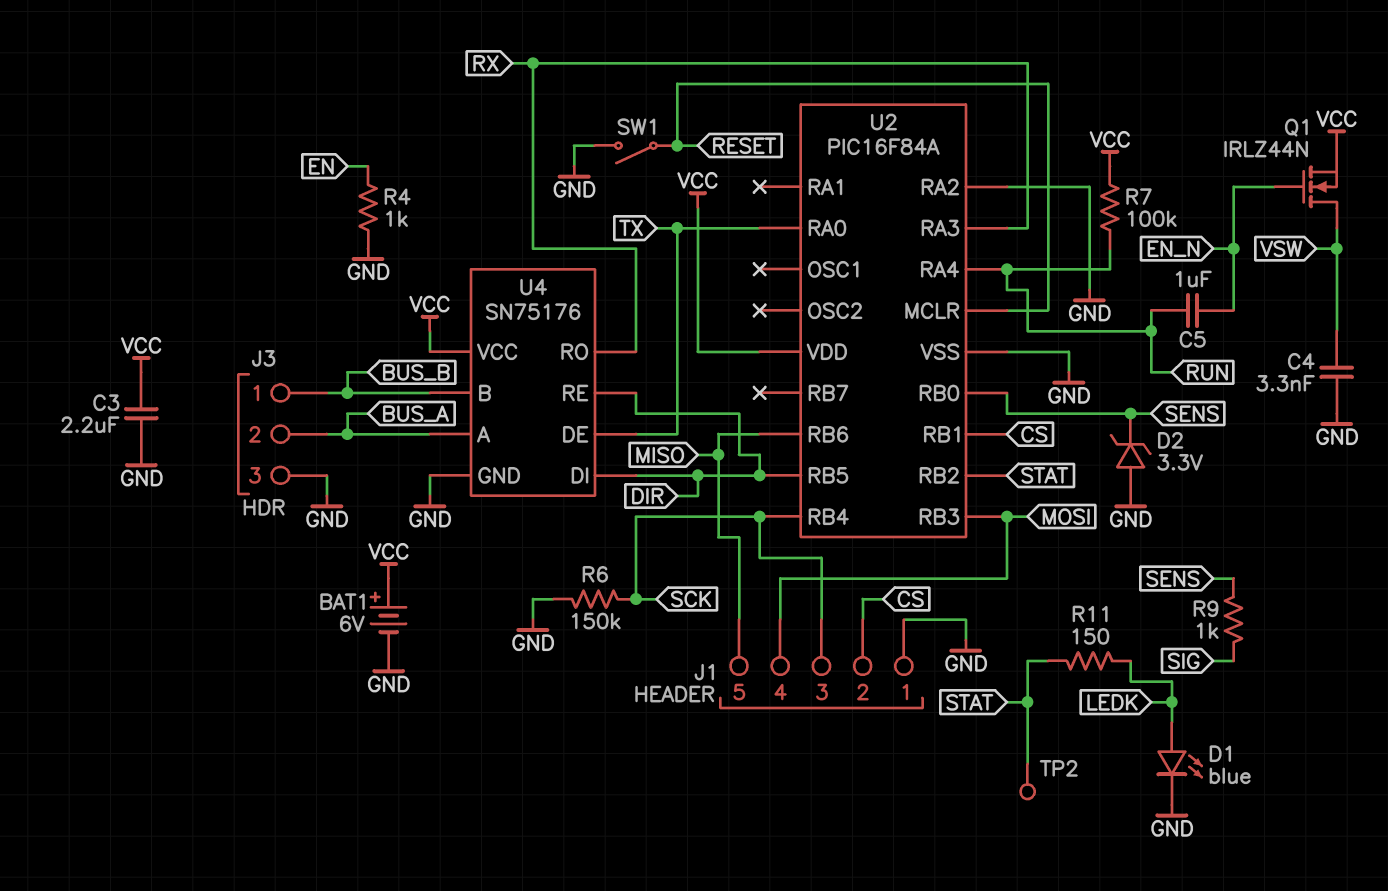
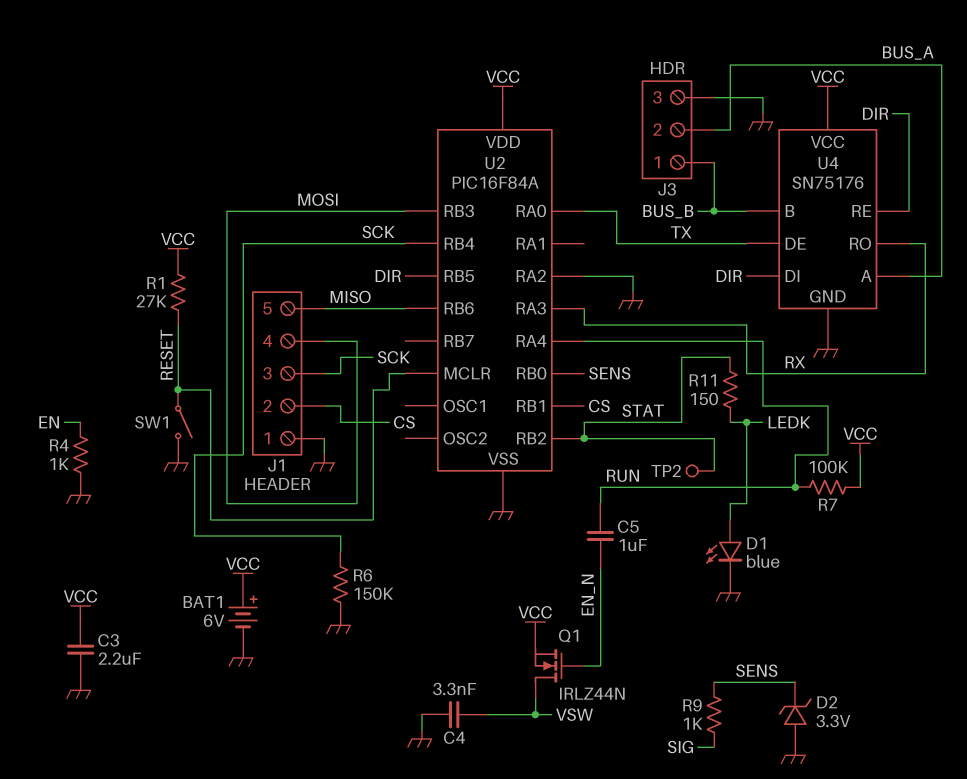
R1: none -> 27k (RESET, VCC)

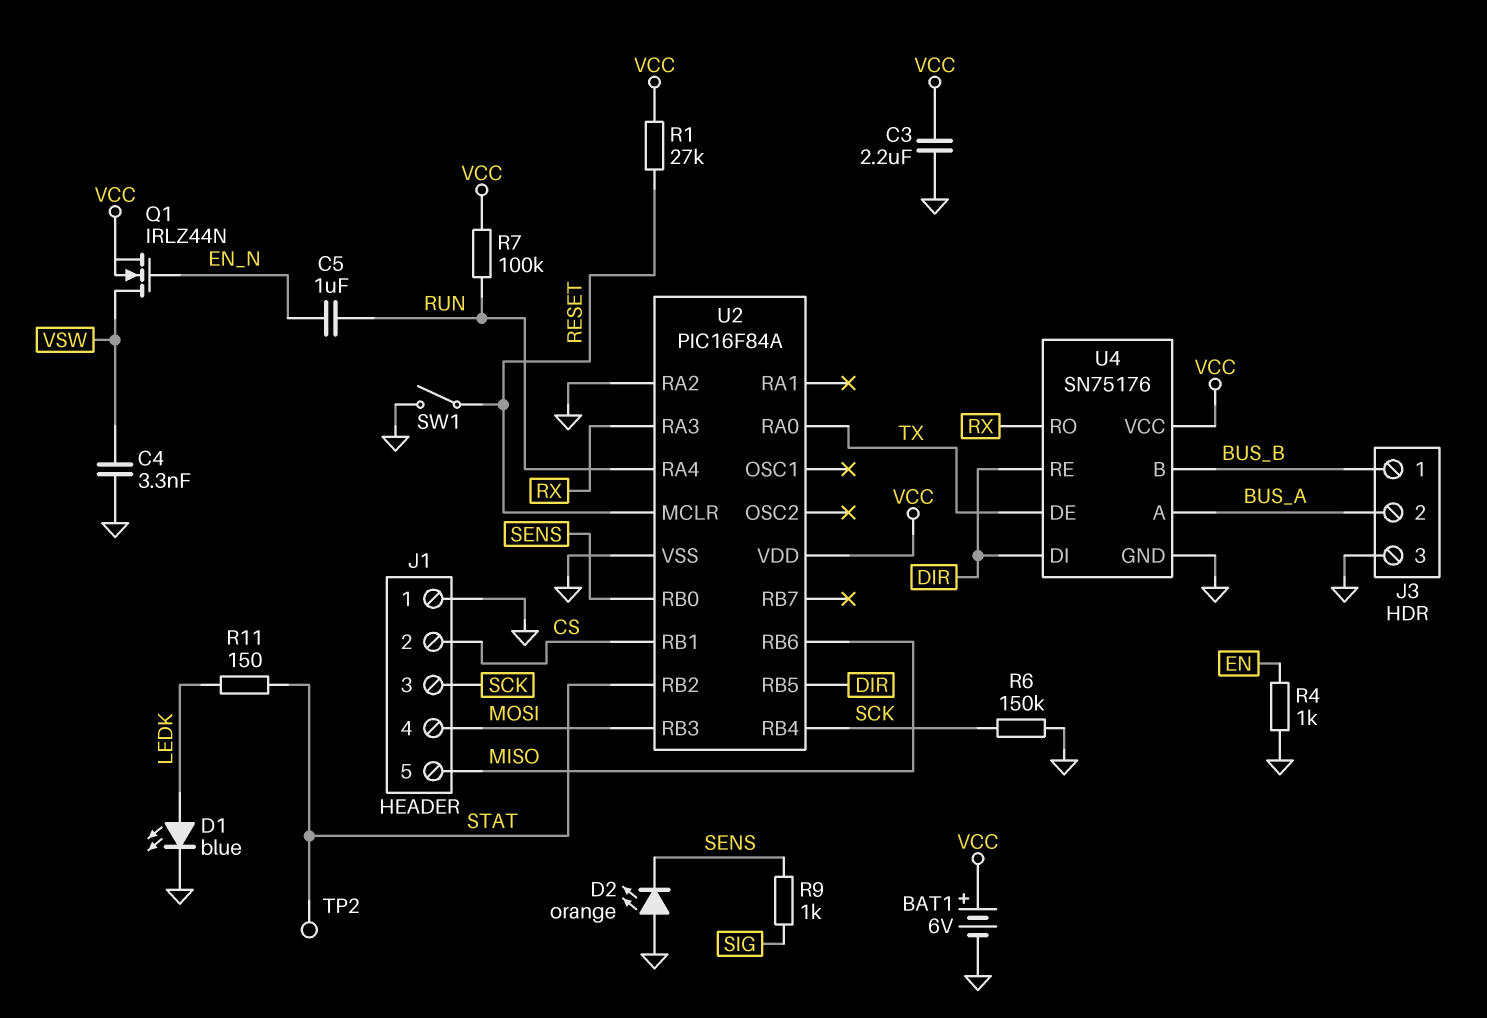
D2: zener 3.3V (A GND, K SENS) -> LED orange (A GND, K SENS)

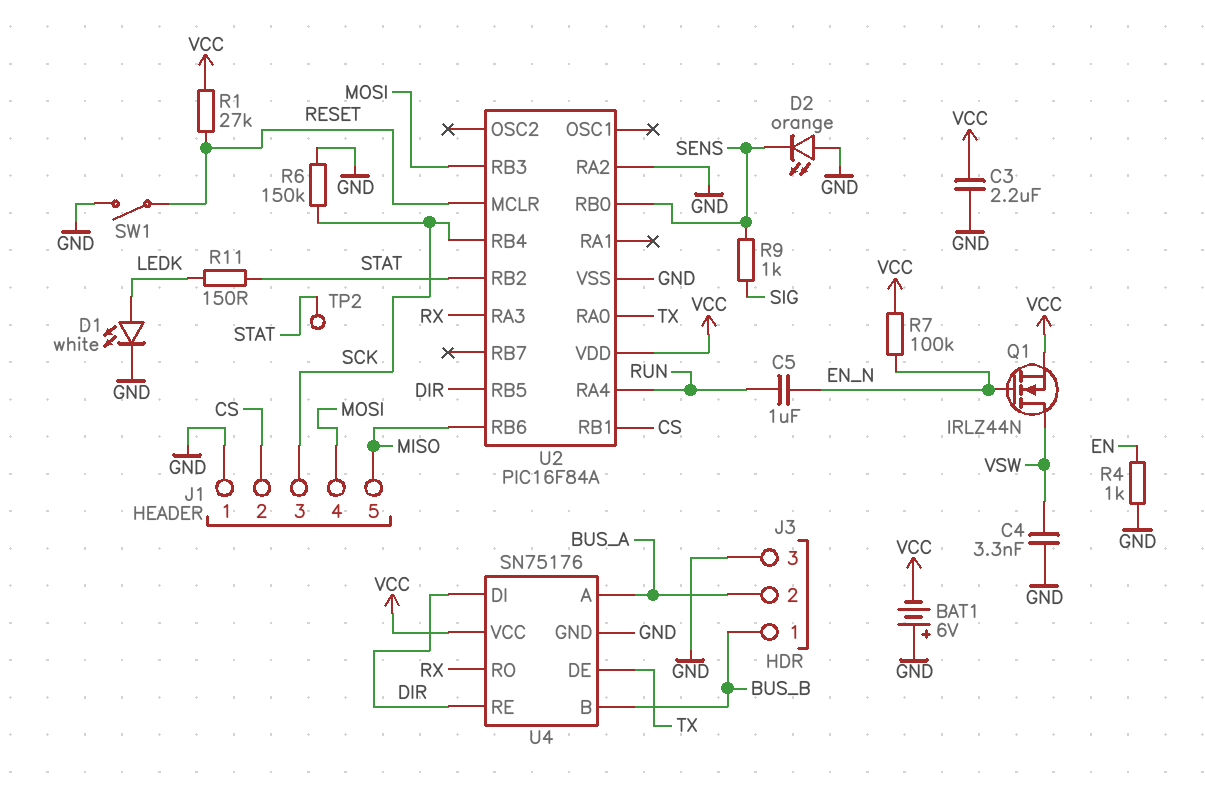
BAT1: 6V (plus VCC, minus GND) -> 6V (plus GND, minus VCC)
D1: LED blue (A LEDK, K GND) -> LED white (A LEDK, K GND)
R7: 100k (RUN, VCC) -> 100k (EN_N, VCC)

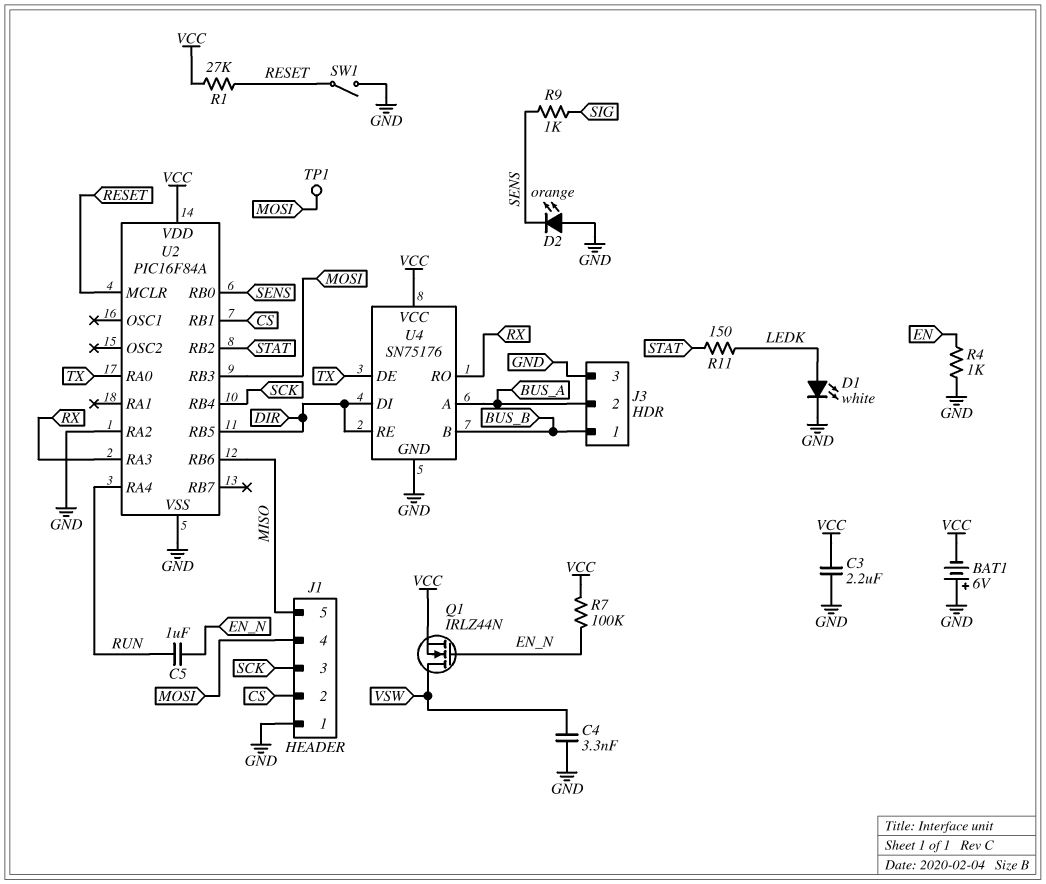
R6: 150k (GND, SCK) -> none
TP1: none -> test point (MOSI)
TP2: test point (STAT) -> none

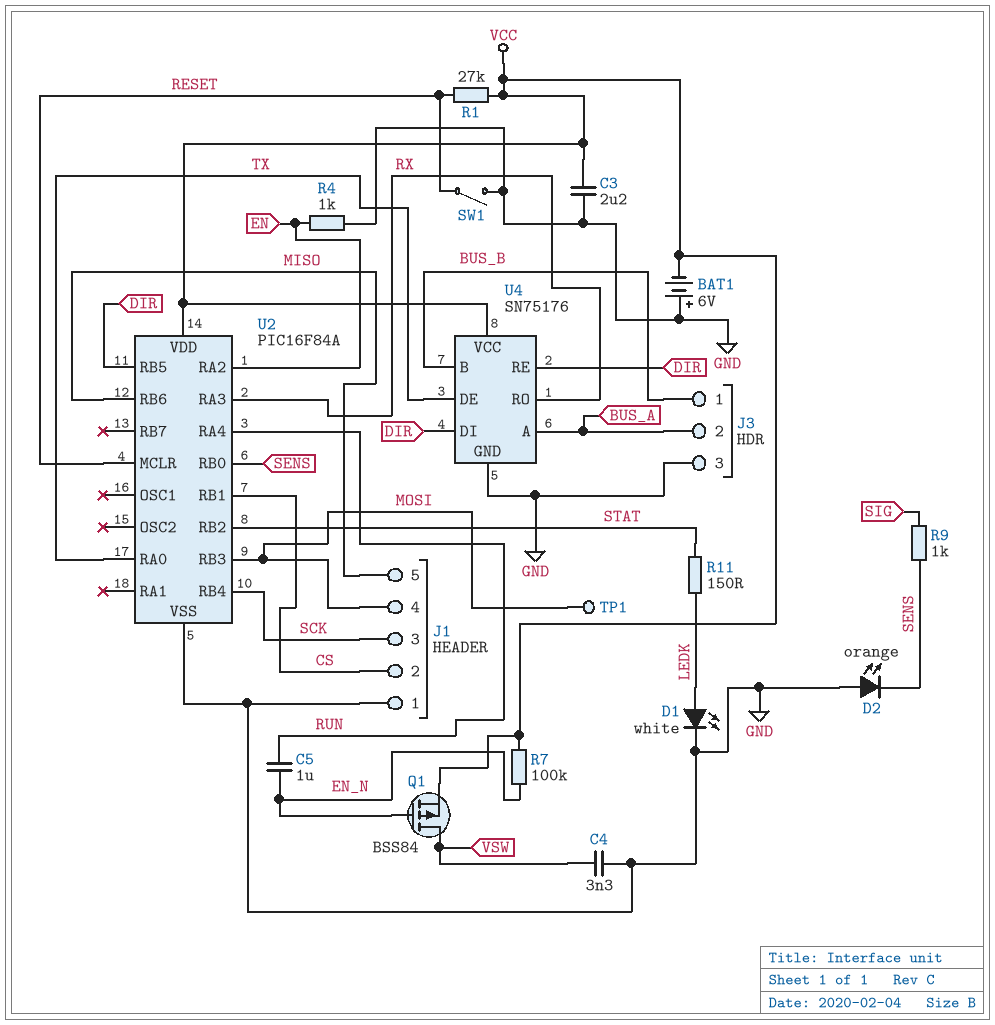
Q1: NMOS IRLZ44N (G EN_N, D VSW, S VCC) -> PMOS BSS84 (G EN_N, D VSW, S VCC)
U2 pin RA2: GND -> EN

